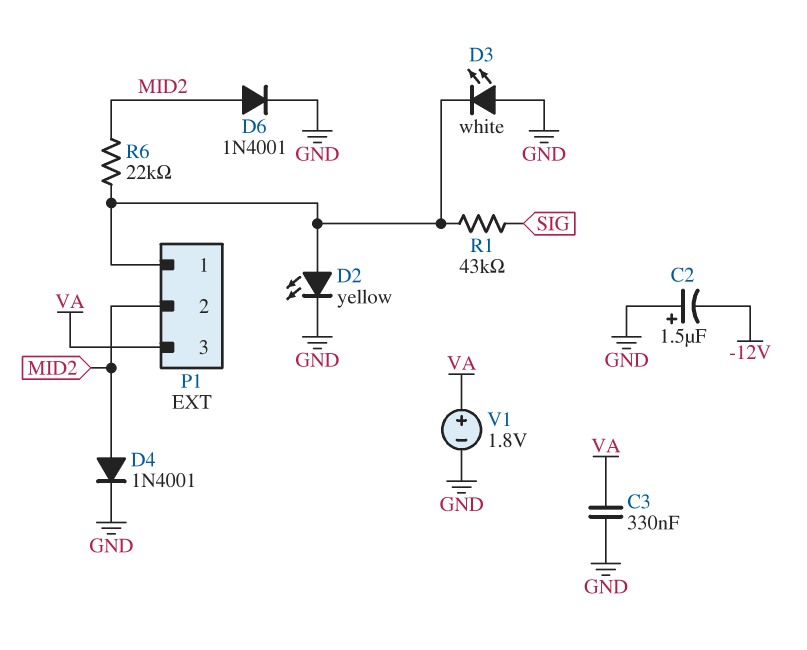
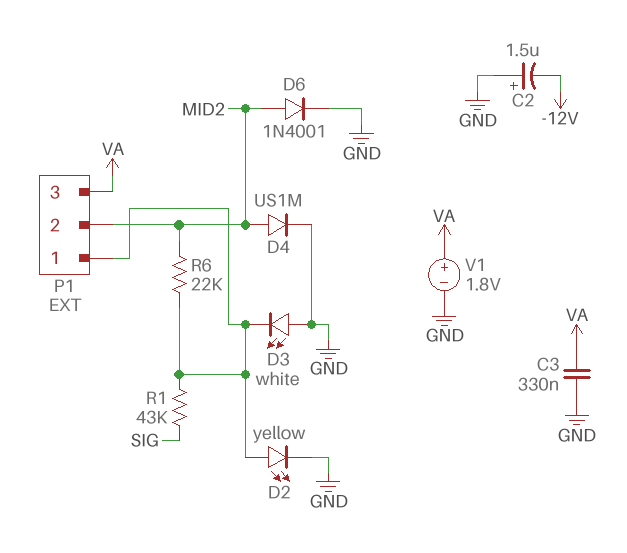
D4: diode 1N4001 (A MID2, K GND) -> diode US1M (A MID2, K GND)

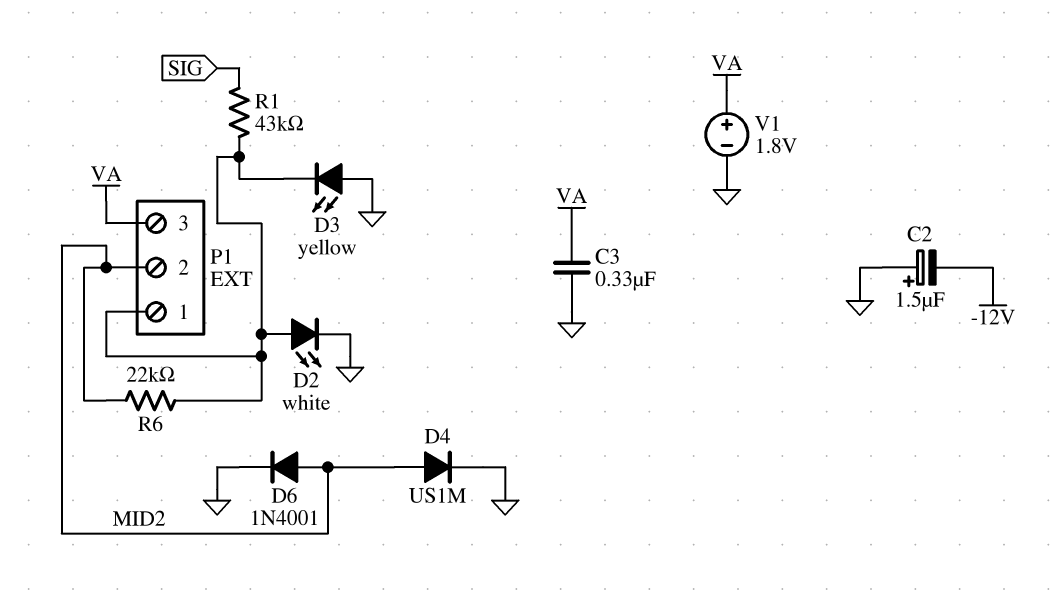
D2: LED yellow (A P1/1, K GND) -> LED white (A P1/1, K GND)
D3: LED white (A GND, K P1/1) -> LED yellow (A GND, K P1/1)

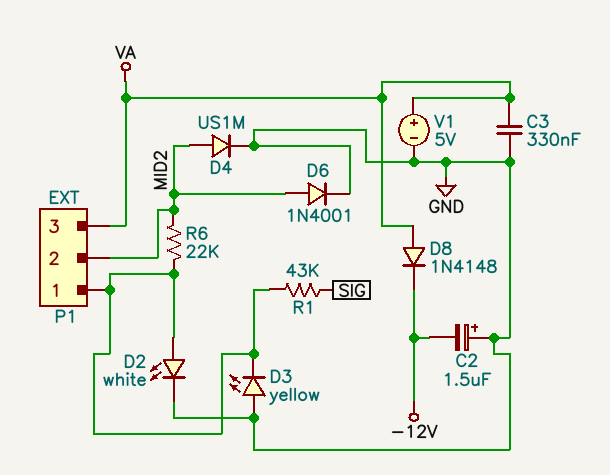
D8: none -> diode 1N4148 (A VA, K -12V)
V1: 1.8V (plus VA, minus GND) -> 5V (plus VA, minus GND)

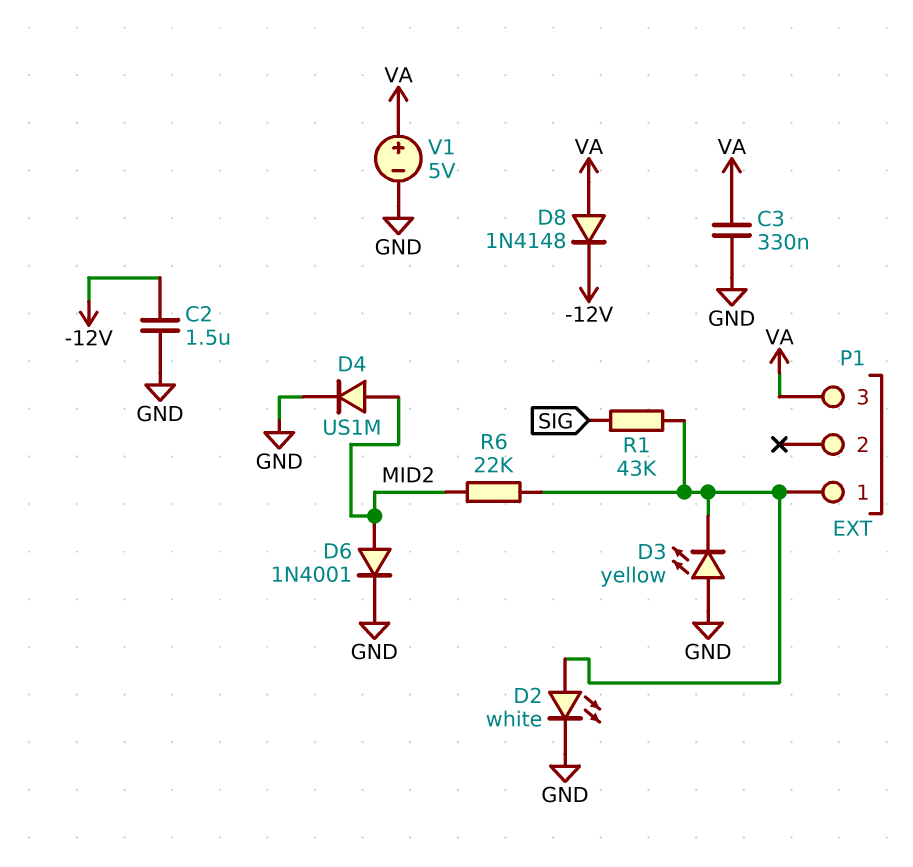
C2: 1.5uF (plus GND, minus -12V) -> 1.5uF (-12V, GND)
P1 pin 2: MID2 -> none

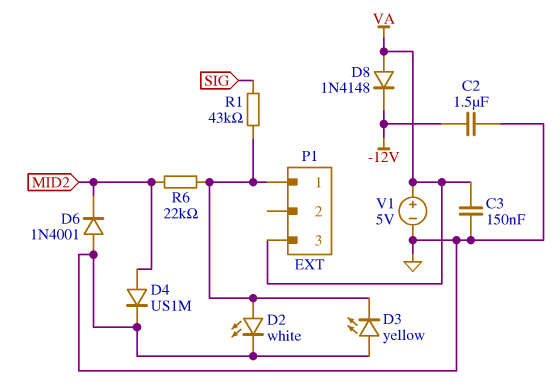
C3: 330nF (GND, VA) -> 150nF (GND, VA)
D6: diode 1N4001 (A MID2, K GND) -> diode 1N4001 (A GND, K MID2)

